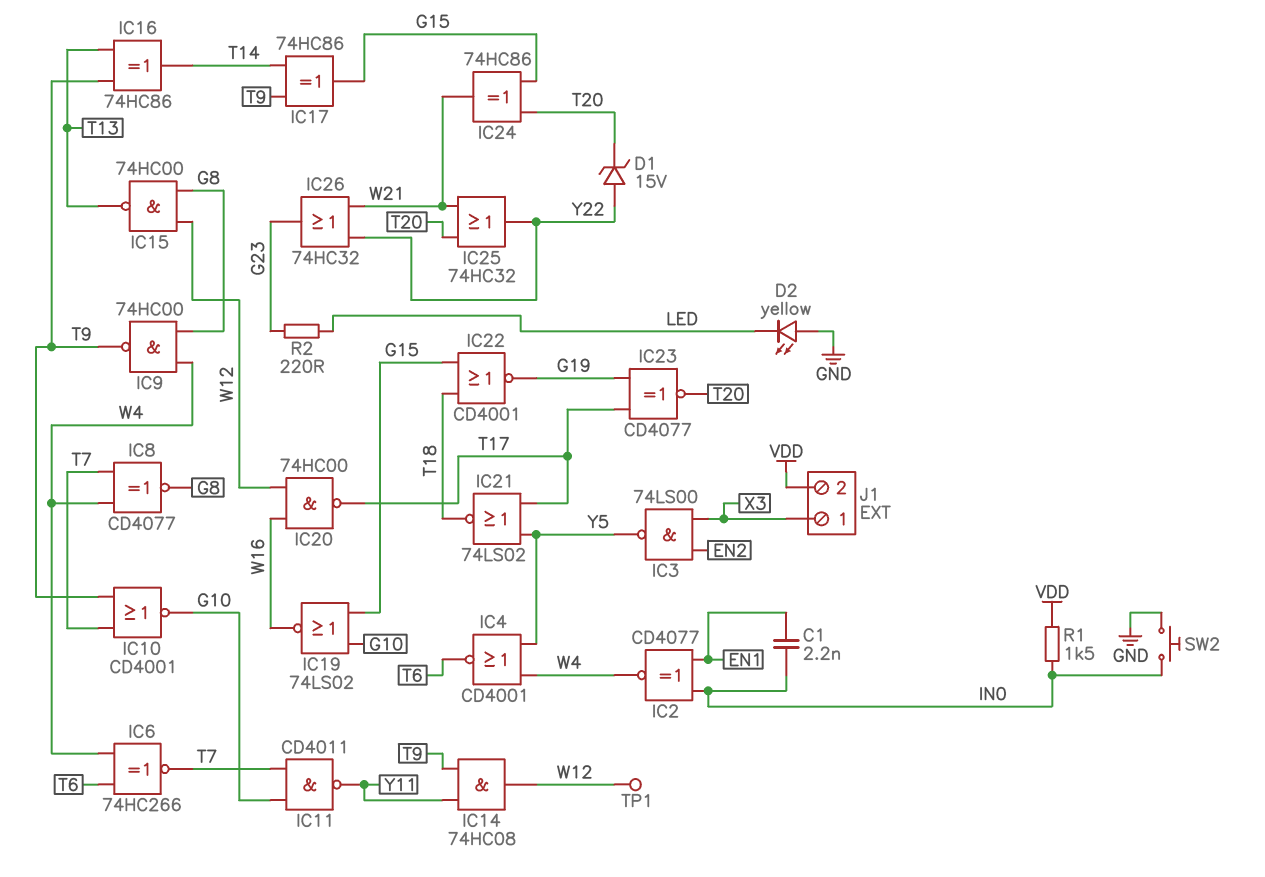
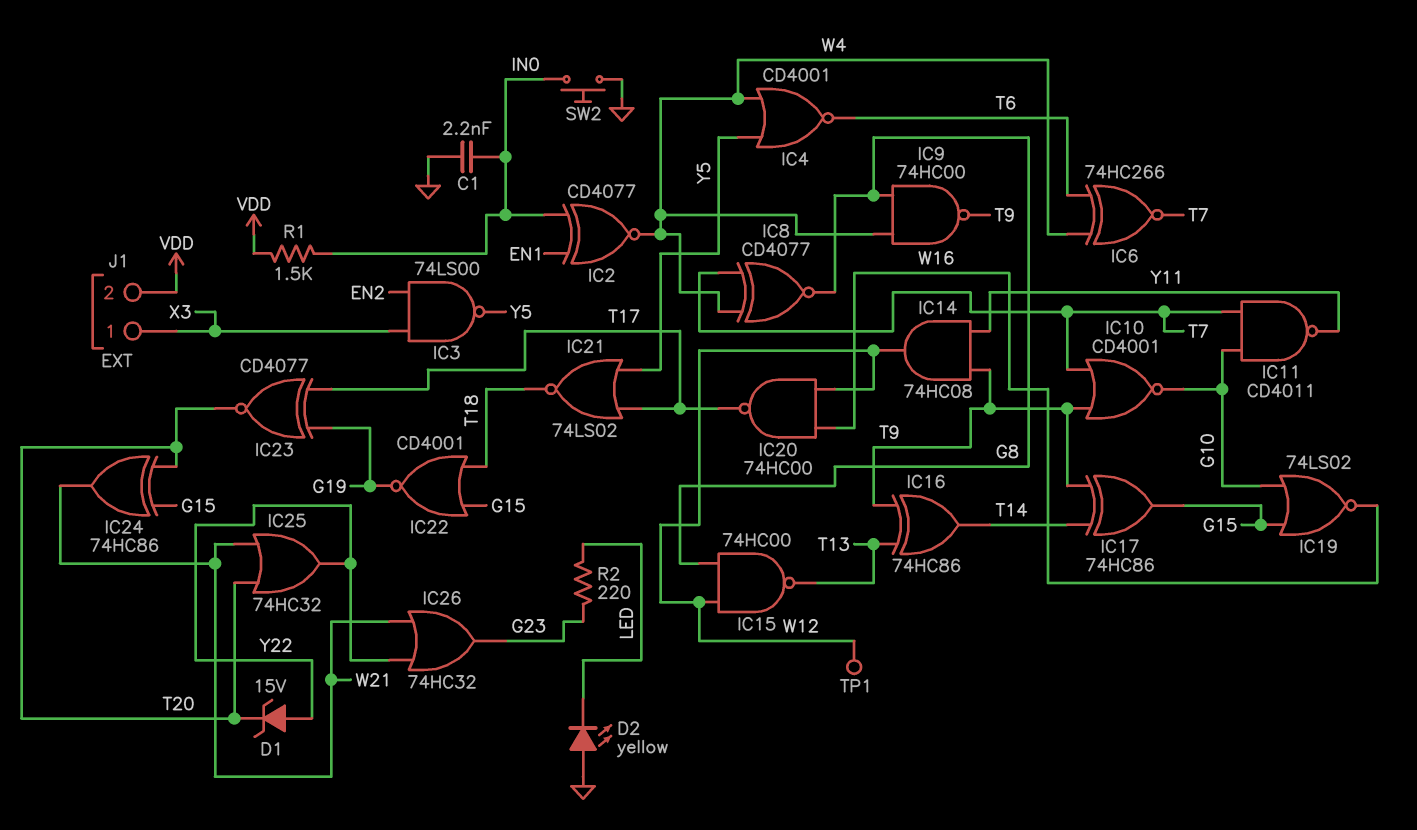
C1: 2.2nF (EN1, IN0) -> 2.2nF (GND, IN0)

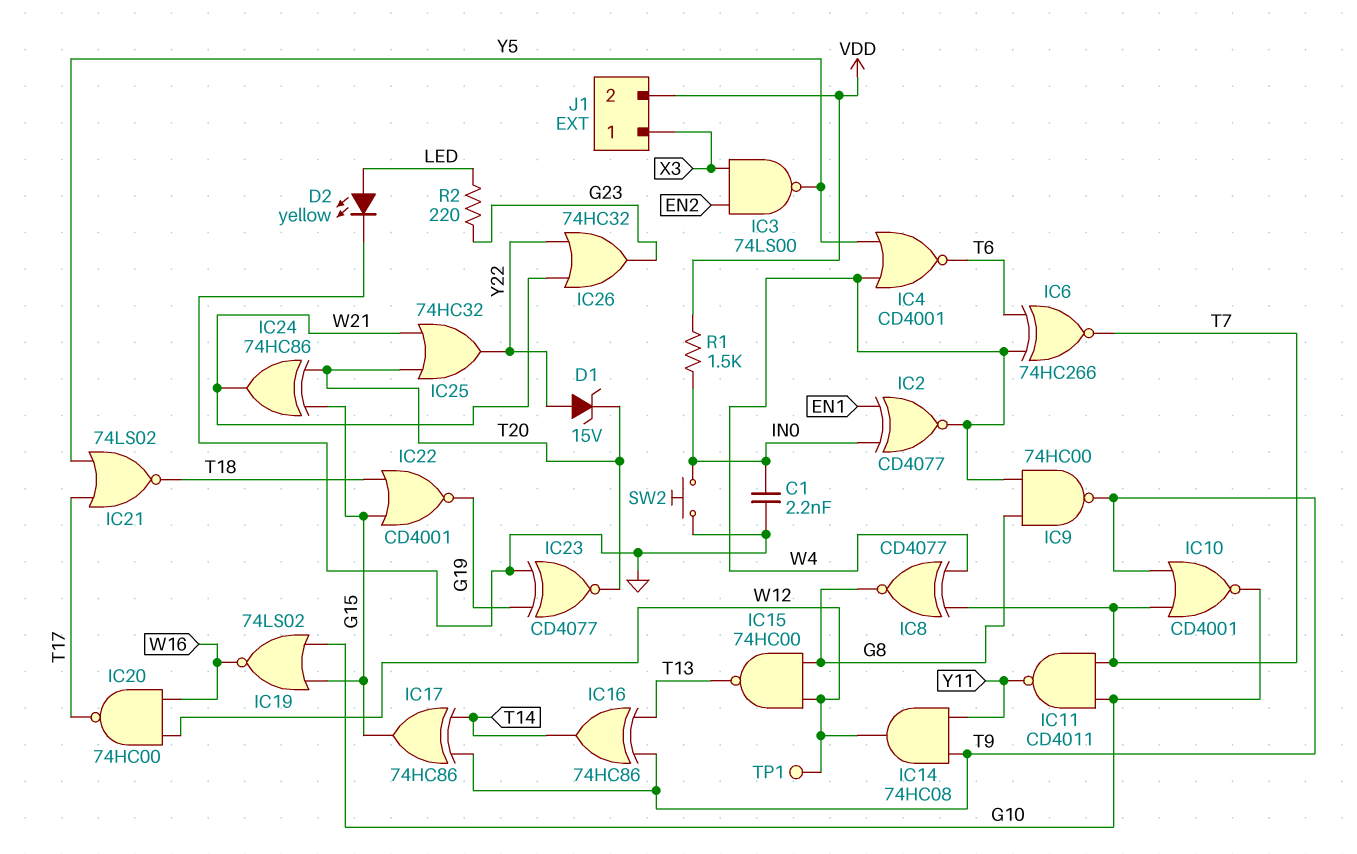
D2: LED yellow (A GND, K LED) -> LED yellow (A LED, K GND)
IC23: XNOR CD4077 (in G19, in T17, out T20) -> XNOR CD4077 (in G19, in GND, out T20)

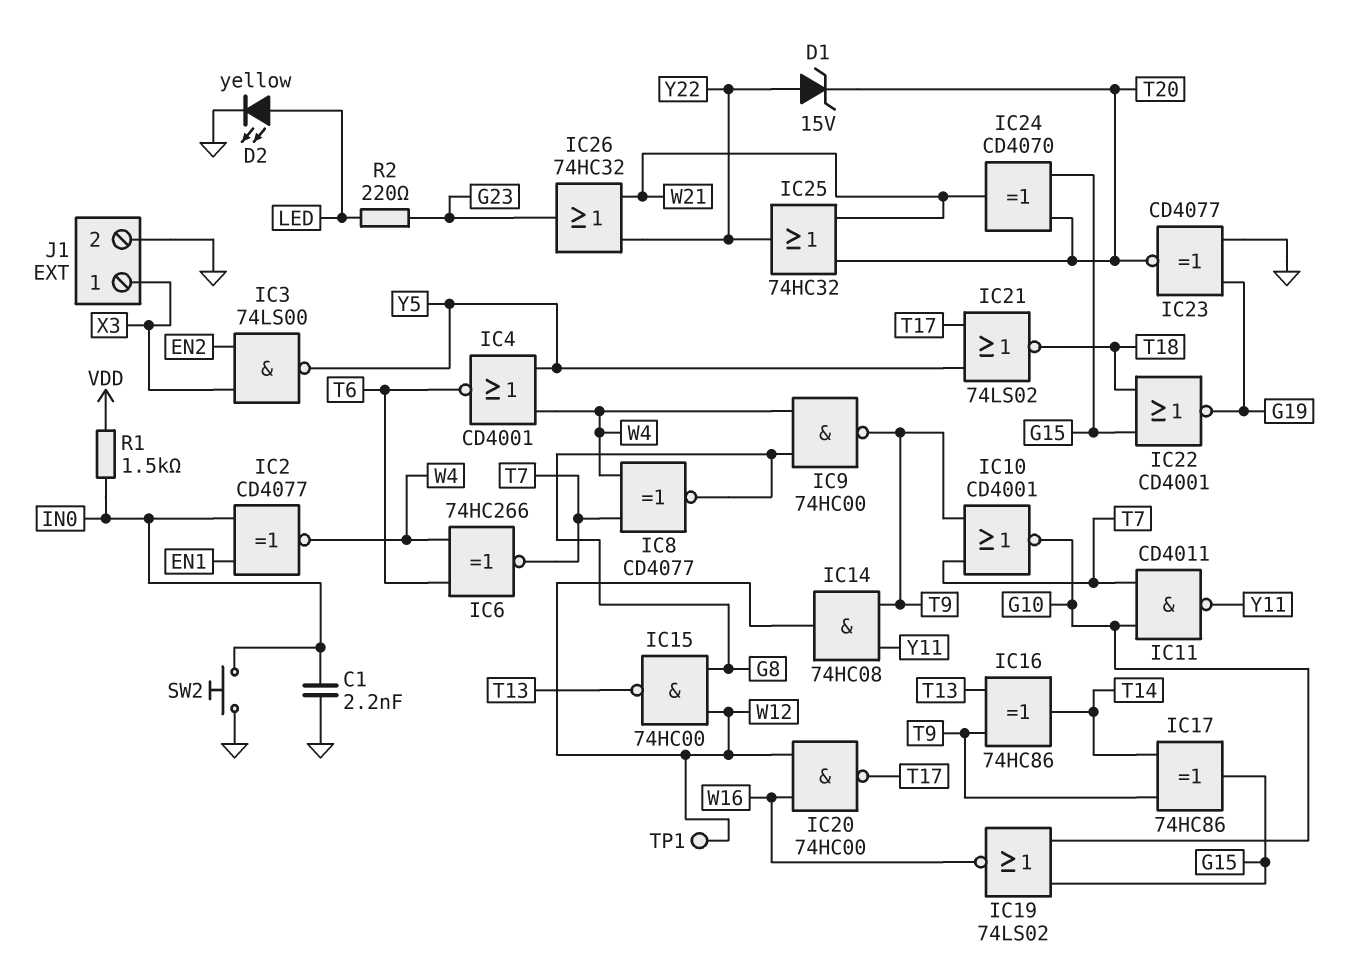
IC24: XOR 74HC86 (in G15, in T20, out W21) -> XOR CD4070 (in G15, in T20, out W21)
J1 pin 2: VDD -> GND

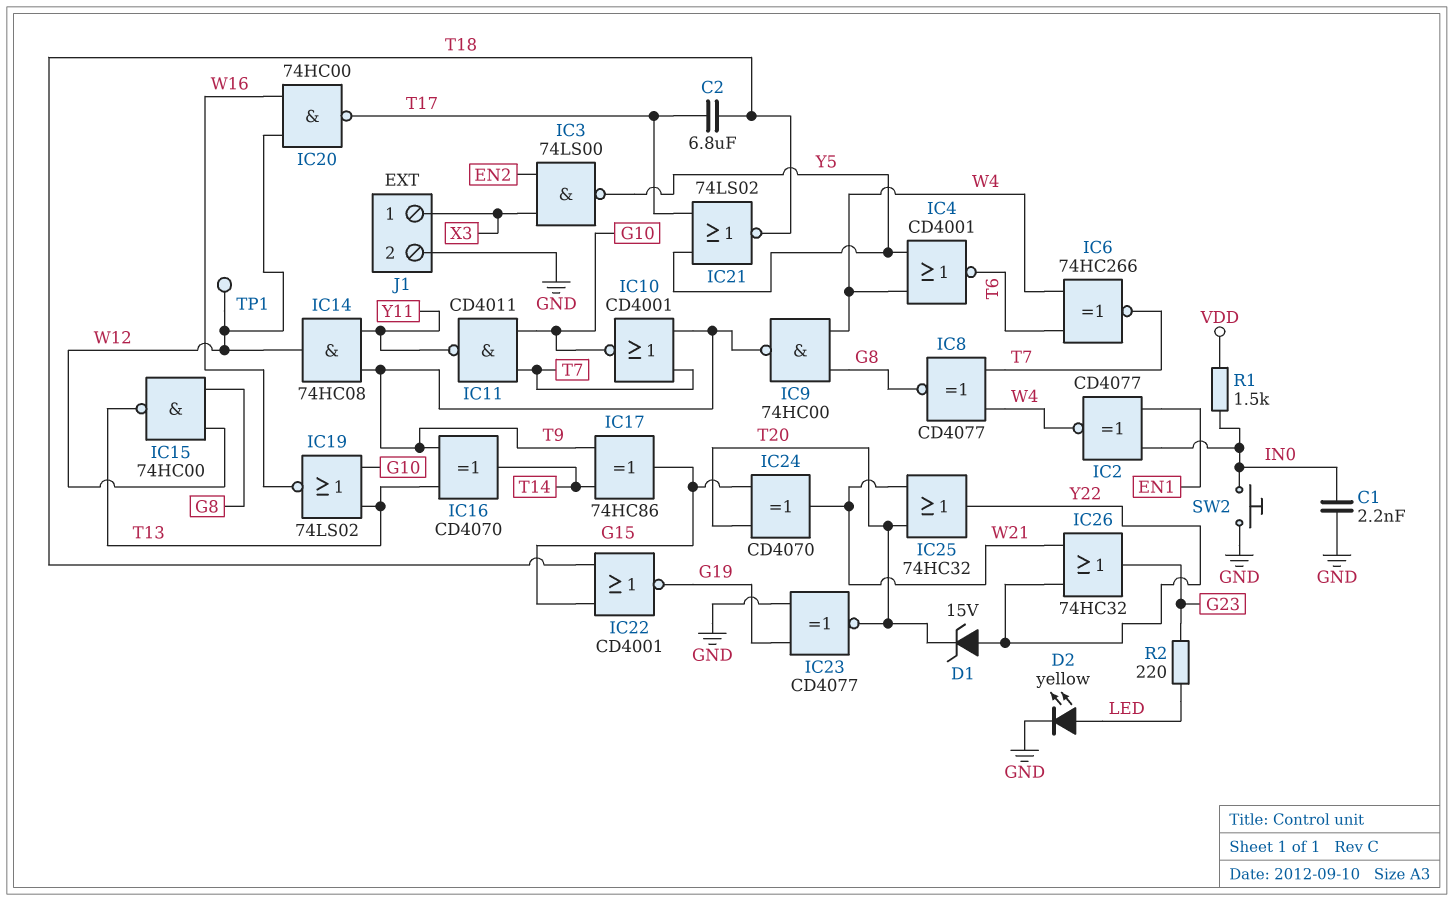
C2: none -> 6.8uF (T17, T18)
IC16: XOR 74HC86 (in T9, in T13, out T14) -> XOR CD4070 (in T9, in T13, out T14)
IC19: NOR 74LS02 (in G10, in G15, out W16) -> NOR 74LS02 (in G10, in T13, out W16)

